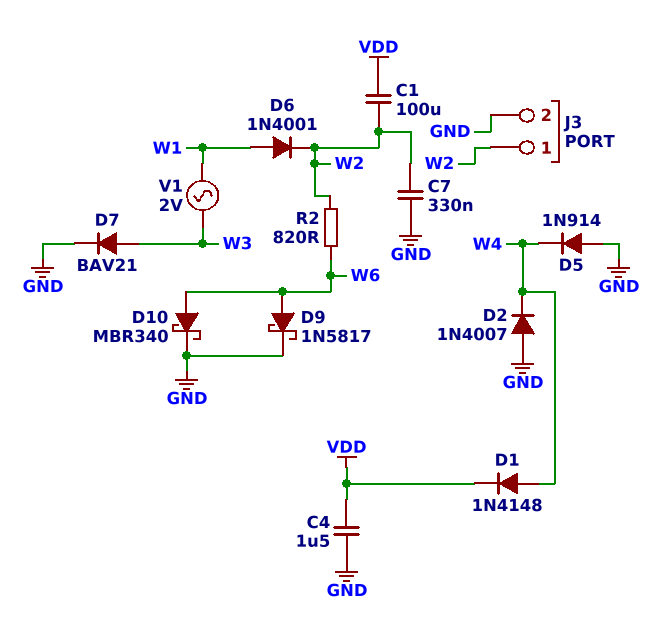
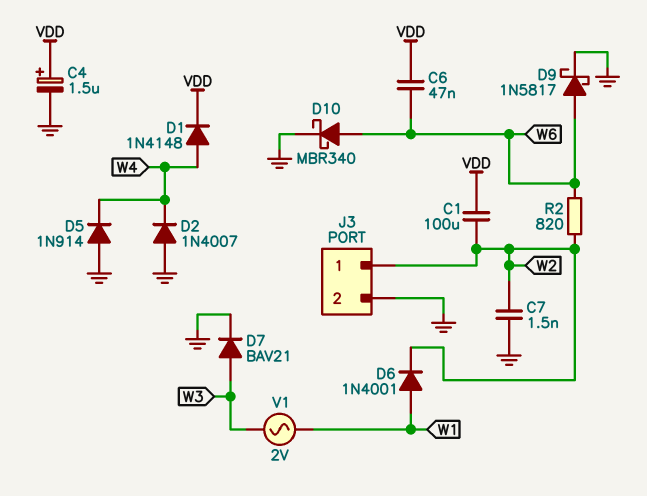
C4: 1.5uF (GND, VDD) -> 1.5uF (plus VDD, minus GND)
C6: none -> 47nF (VDD, W6)
C7: 330nF (GND, W2) -> 1.5nF (GND, W2)

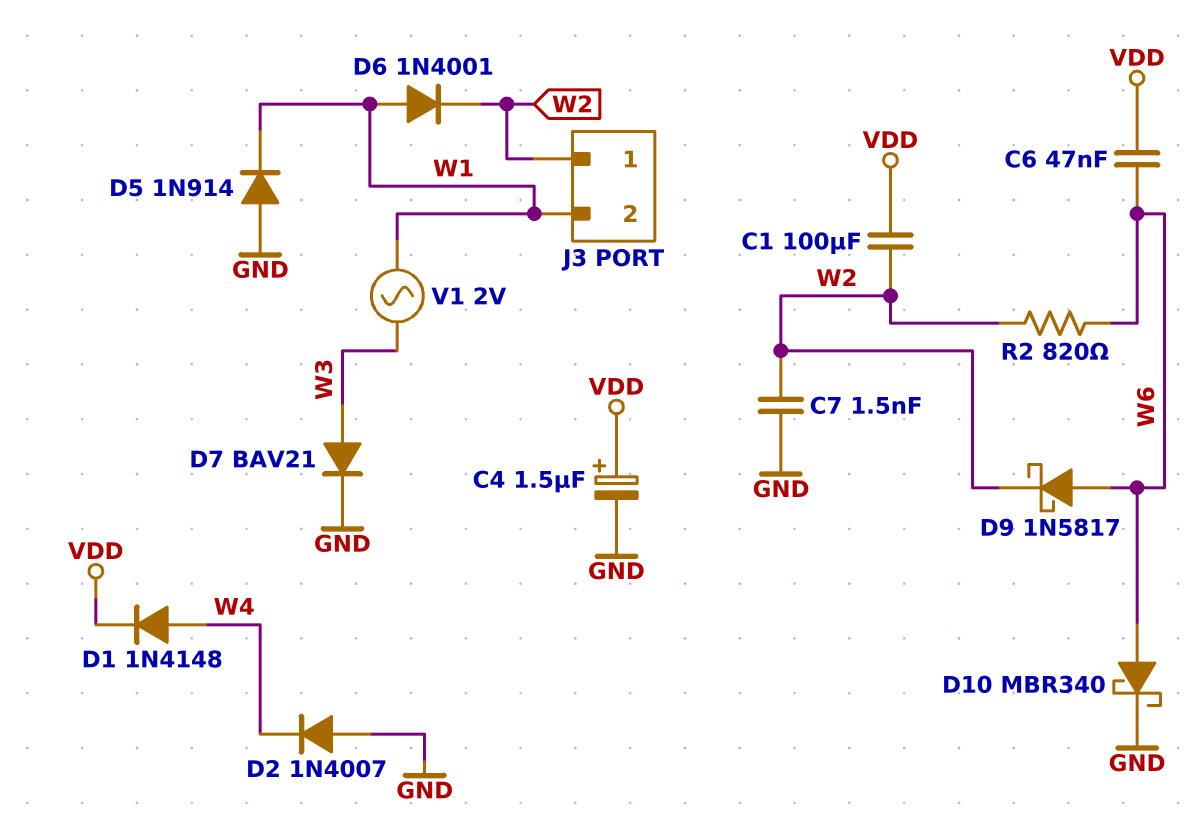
D5: diode 1N914 (A GND, K W4) -> diode 1N914 (A GND, K W1)
D9: schottky 1N5817 (A W6, K GND) -> schottky 1N5817 (A W6, K W2)
J3 pin 2: GND -> W1

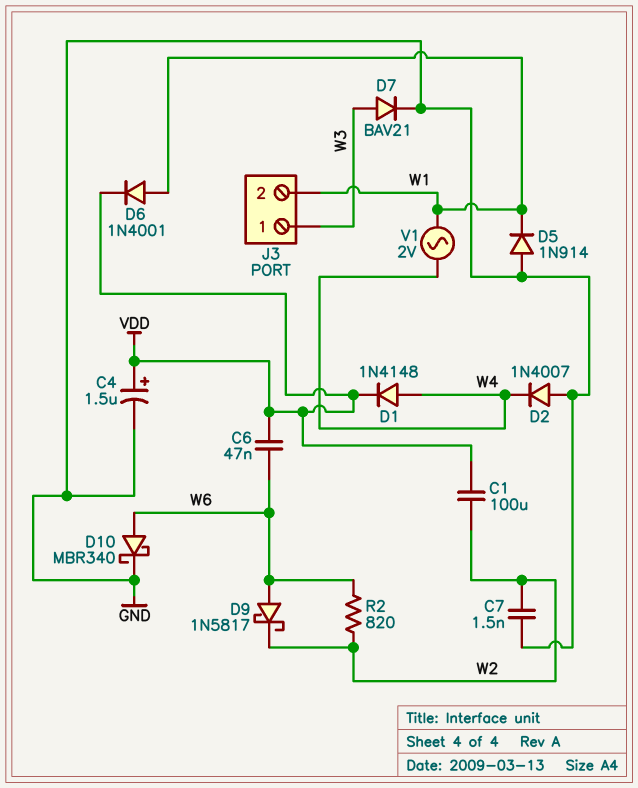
D6: diode 1N4001 (A W1, K W2) -> diode 1N4001 (A W1, K VDD)
J3 pin 1: W2 -> W3
V1: AC 2V (W1, W3) -> AC 2V (W1, W4)

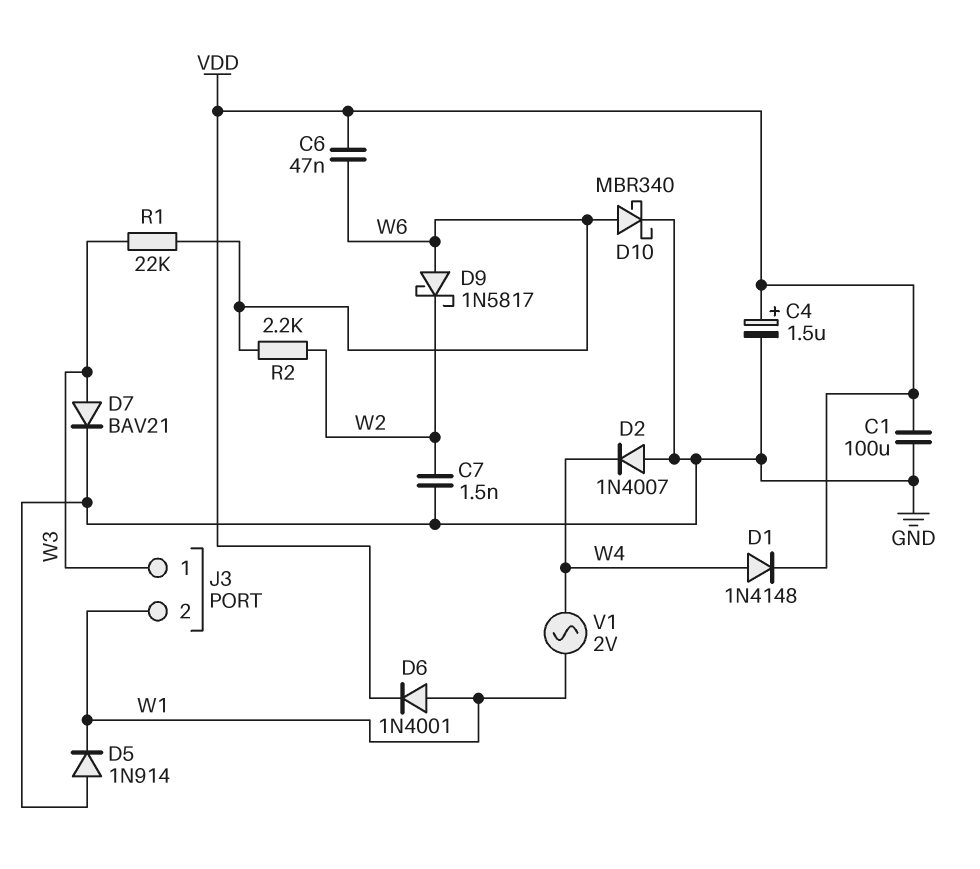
C1: 100uF (VDD, W2) -> 100uF (GND, VDD)
R1: none -> 22k (W3, W6)
R2: 820 (W2, W6) -> 2.2k (W2, W6)

